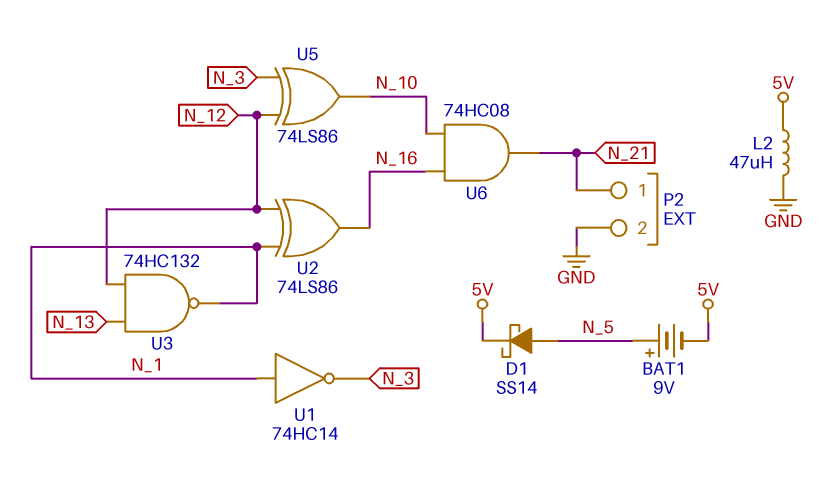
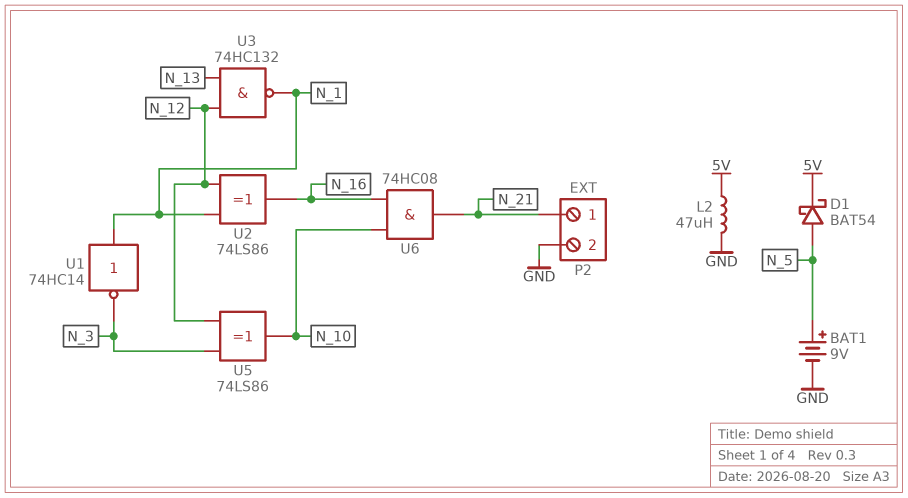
BAT1: 9V (plus N_5, minus 5V) -> 9V (plus N_5, minus GND)
D1: schottky SS14 (A N_5, K 5V) -> schottky BAT54 (A N_5, K 5V)

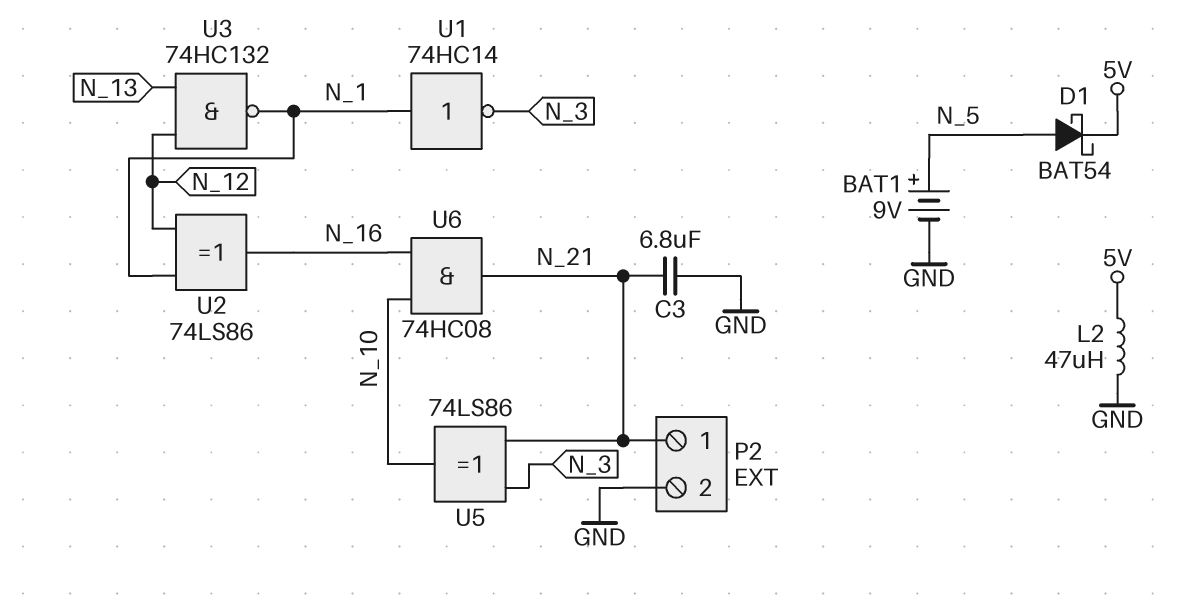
C3: none -> 6.8uF (GND, N_21)
U5: XOR 74LS86 (in N_3, in N_12, out N_10) -> XOR 74LS86 (in N_3, in N_21, out N_10)

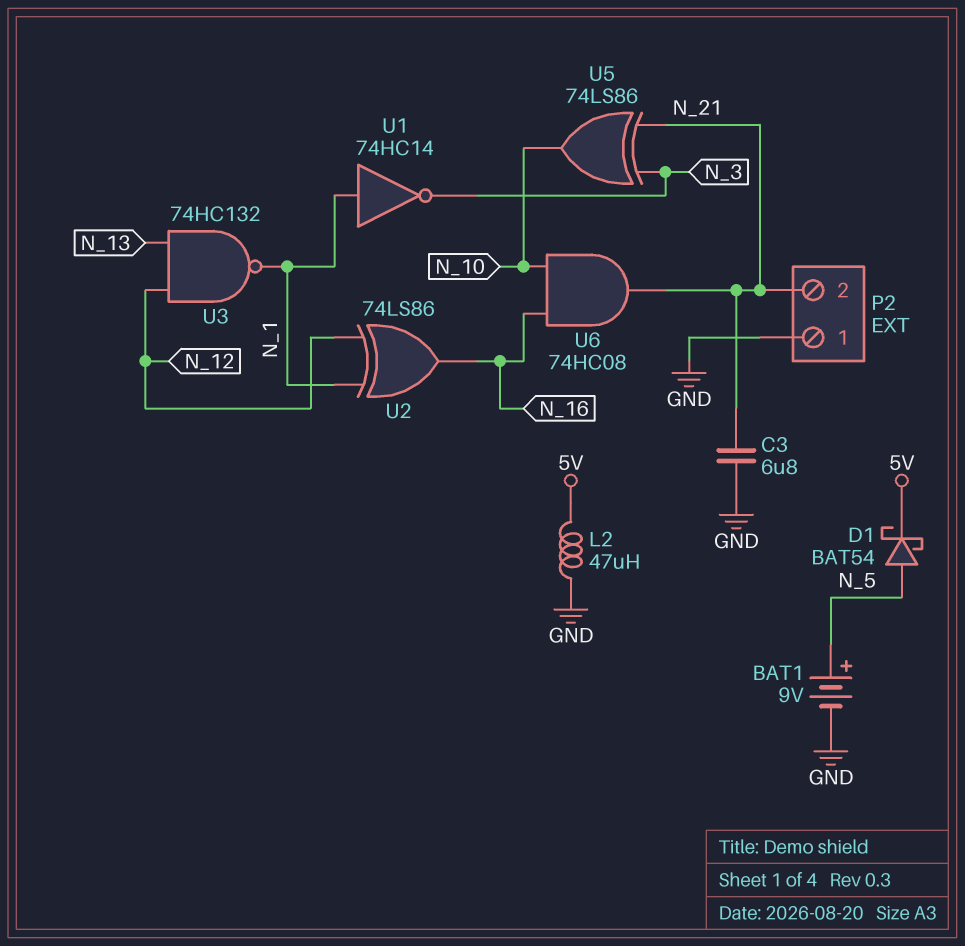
P2 pin 1: N_21 -> GND
P2 pin 2: GND -> N_21

